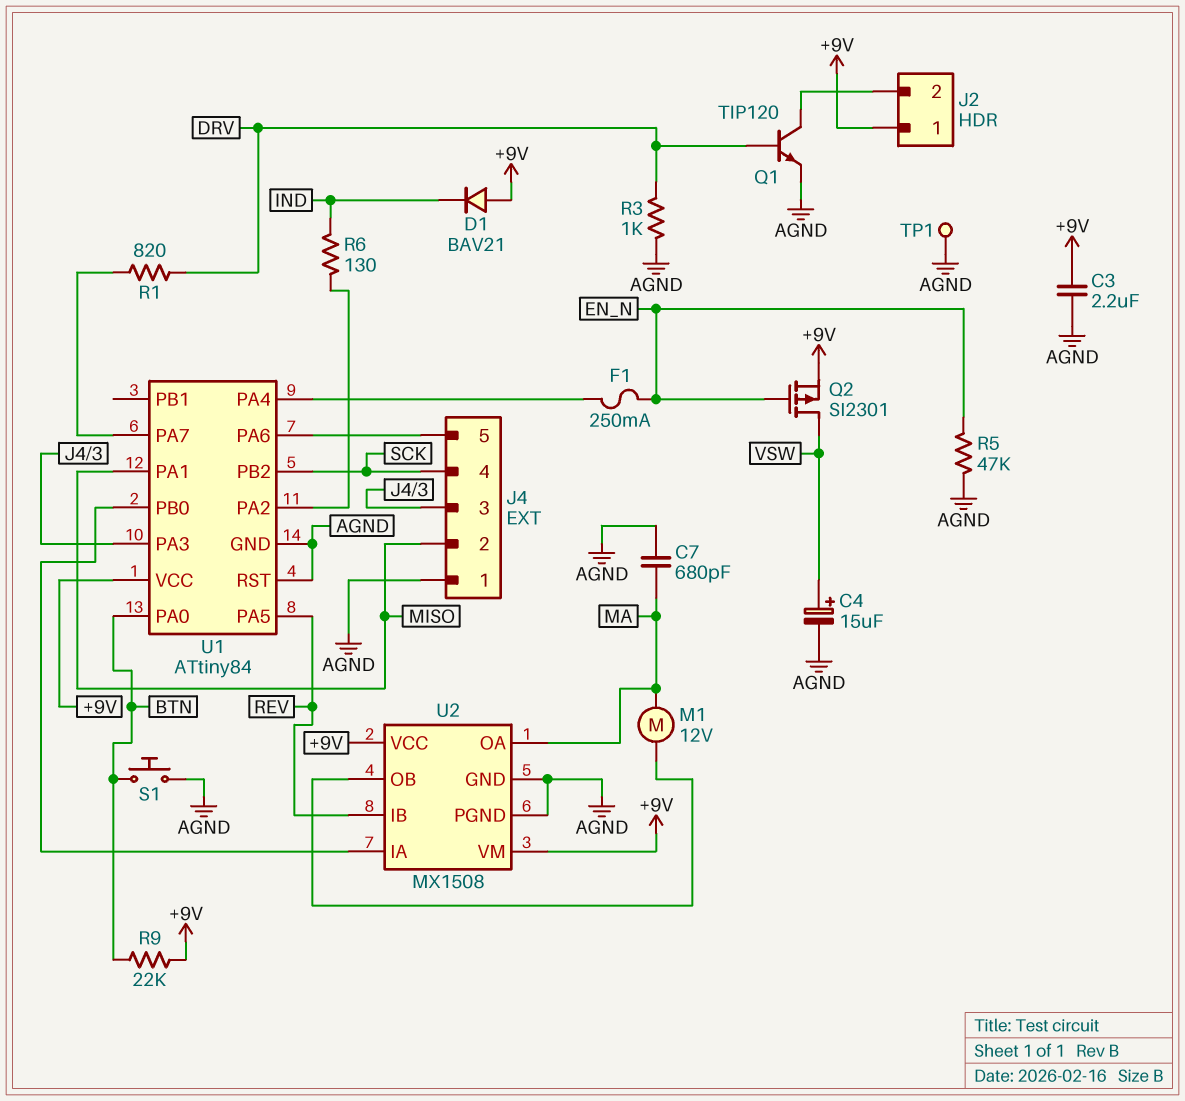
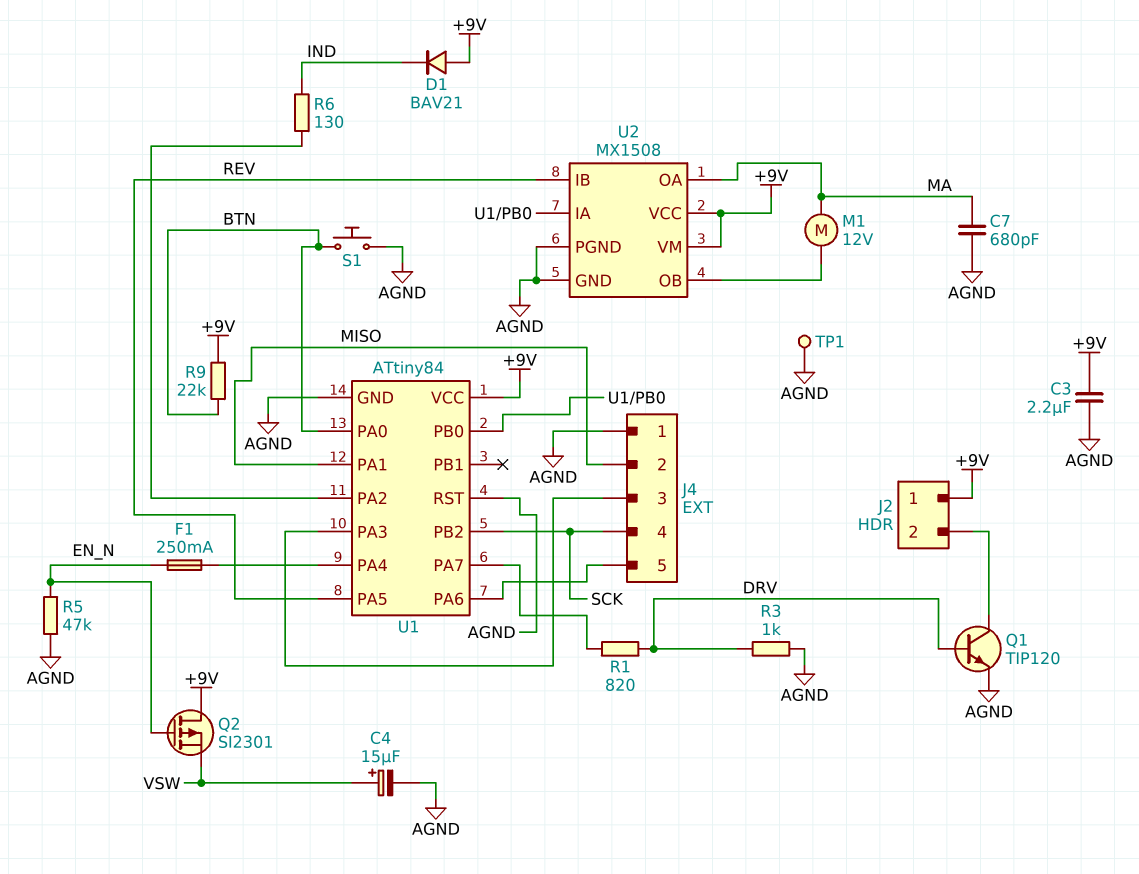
Q2: PMOS SI2301 (G EN_N, D VSW, S +9V) -> PMOS SI2301 (G EN_N, D +9V, S VSW)

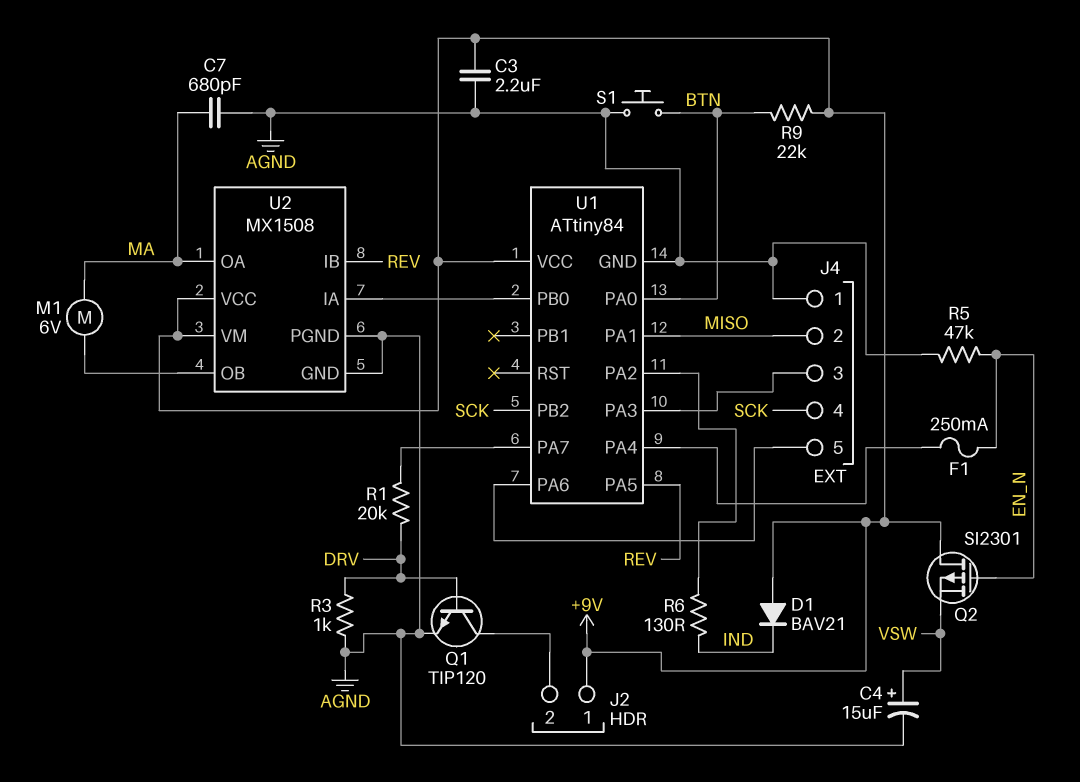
M1: motor 12V (MA, U2/OB) -> motor 6V (MA, U2/OB)
R1: 820 (DRV, U1/PA7) -> 20k (DRV, U1/PA7)
TP1: test point (AGND) -> none
U1 pin RST: AGND -> none

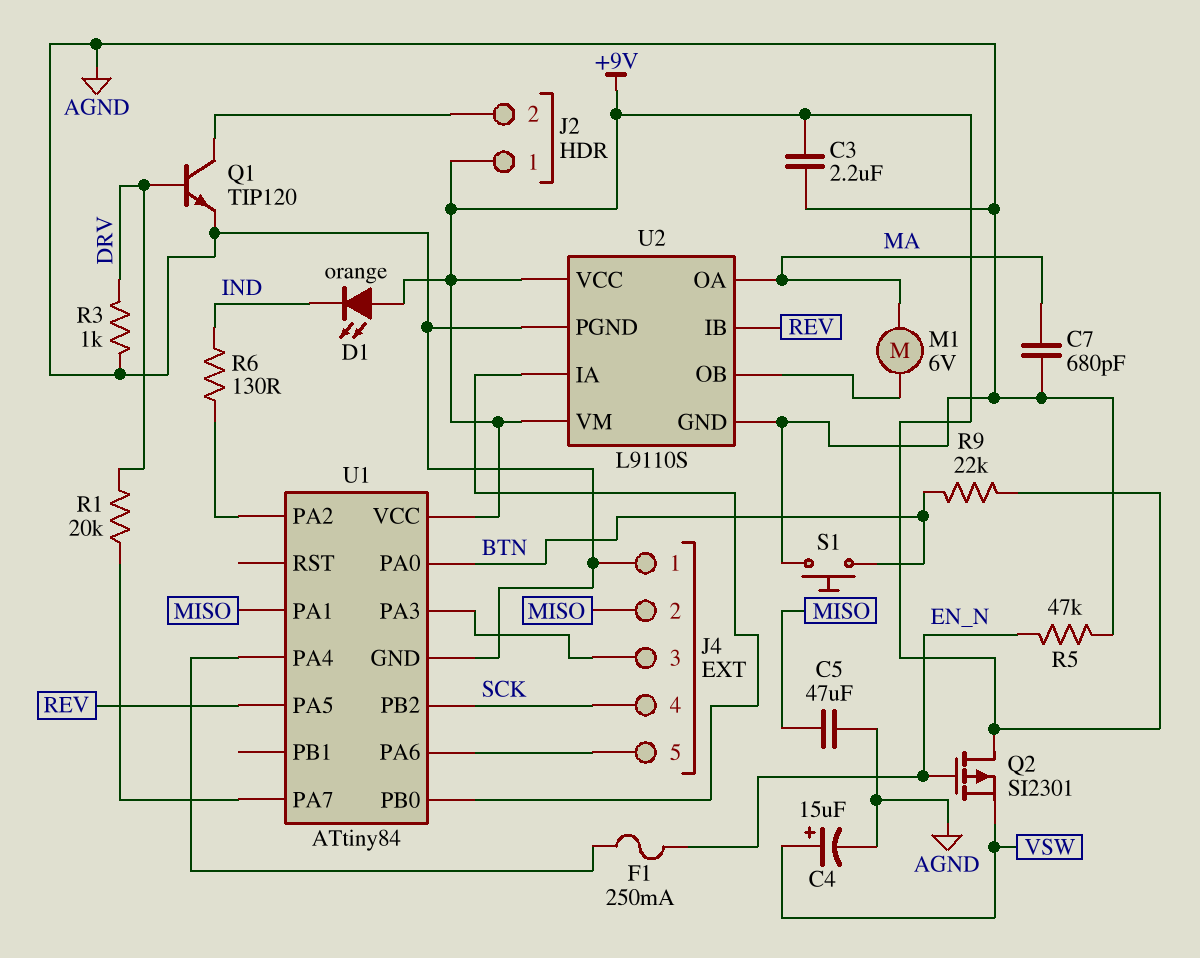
C5: none -> 47uF (AGND, MISO)
D1: diode BAV21 (A +9V, K IND) -> LED orange (A +9V, K IND)
U2: MX1508 -> L9110S

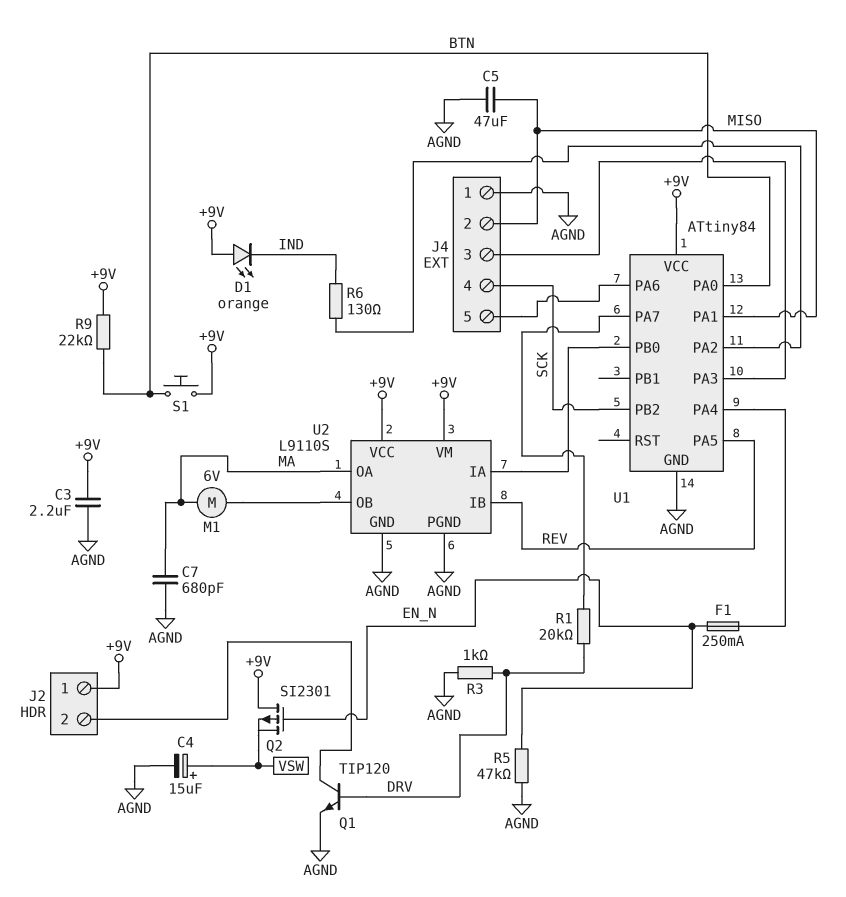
S1: button (AGND, BTN) -> button (+9V, BTN)

